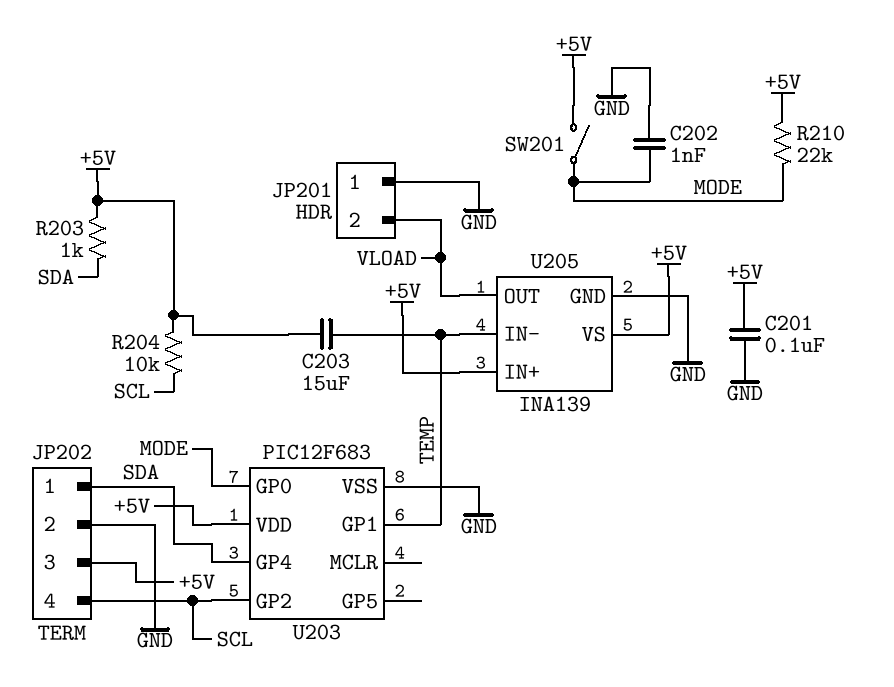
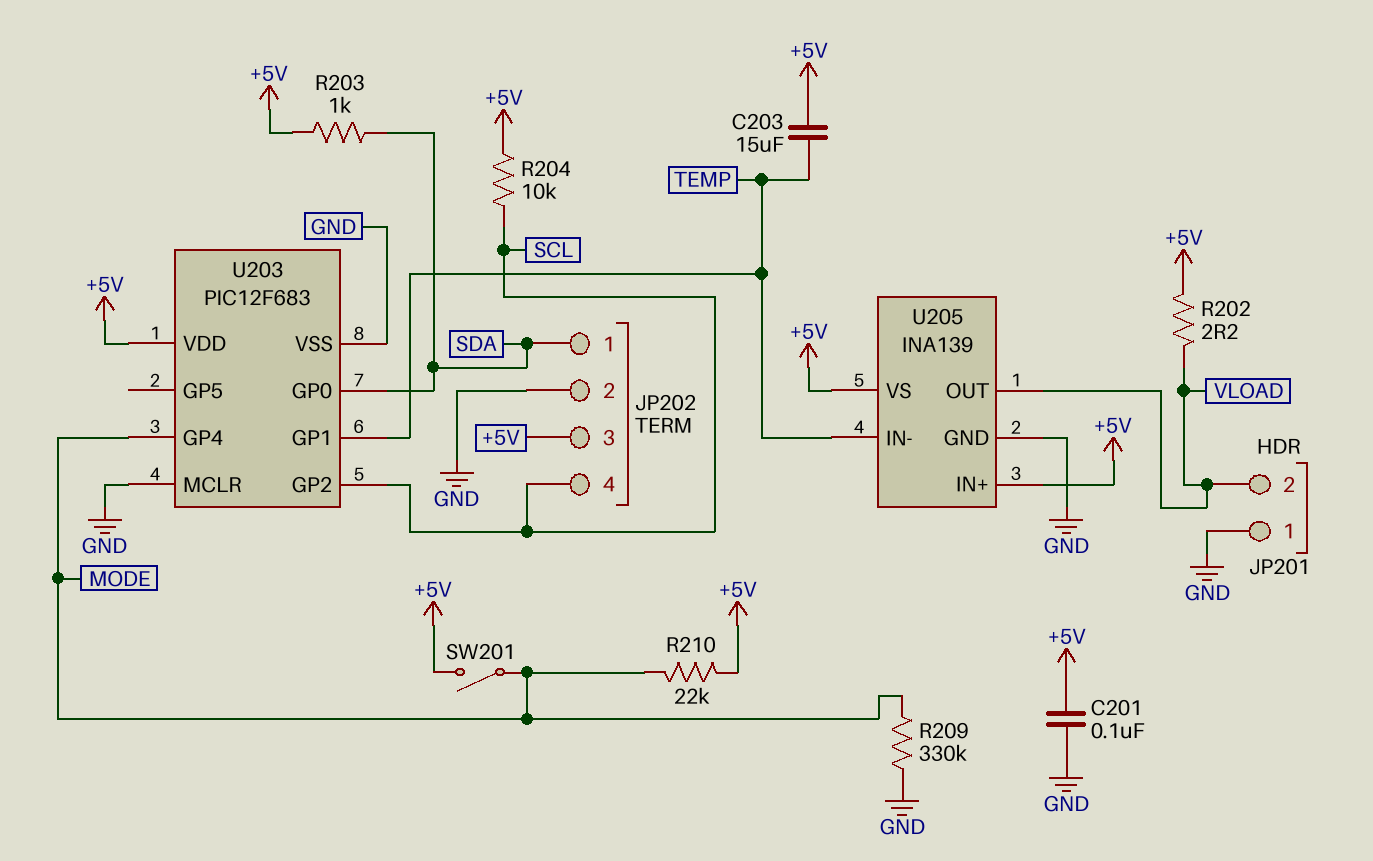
C202: 1nF (GND, MODE) -> none
R202: none -> 2.2 (+5V, VLOAD)
R209: none -> 330k (GND, MODE)
U203 pin GP0: MODE -> SDA
U203 pin GP4: SDA -> MODE
U203 pin MCLR: none -> GND

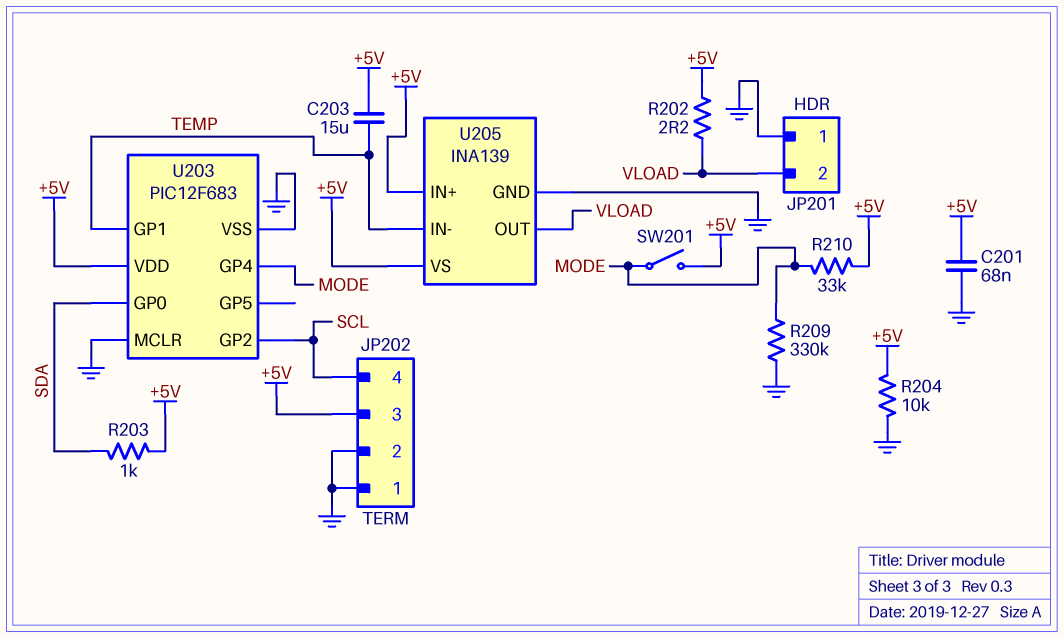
C201: 100nF (+5V, GND) -> 68nF (+5V, GND)
JP202 pin 1: SDA -> GND
R204: 10k (+5V, SCL) -> 10k (+5V, GND)
R210: 22k (+5V, MODE) -> 33k (+5V, MODE)

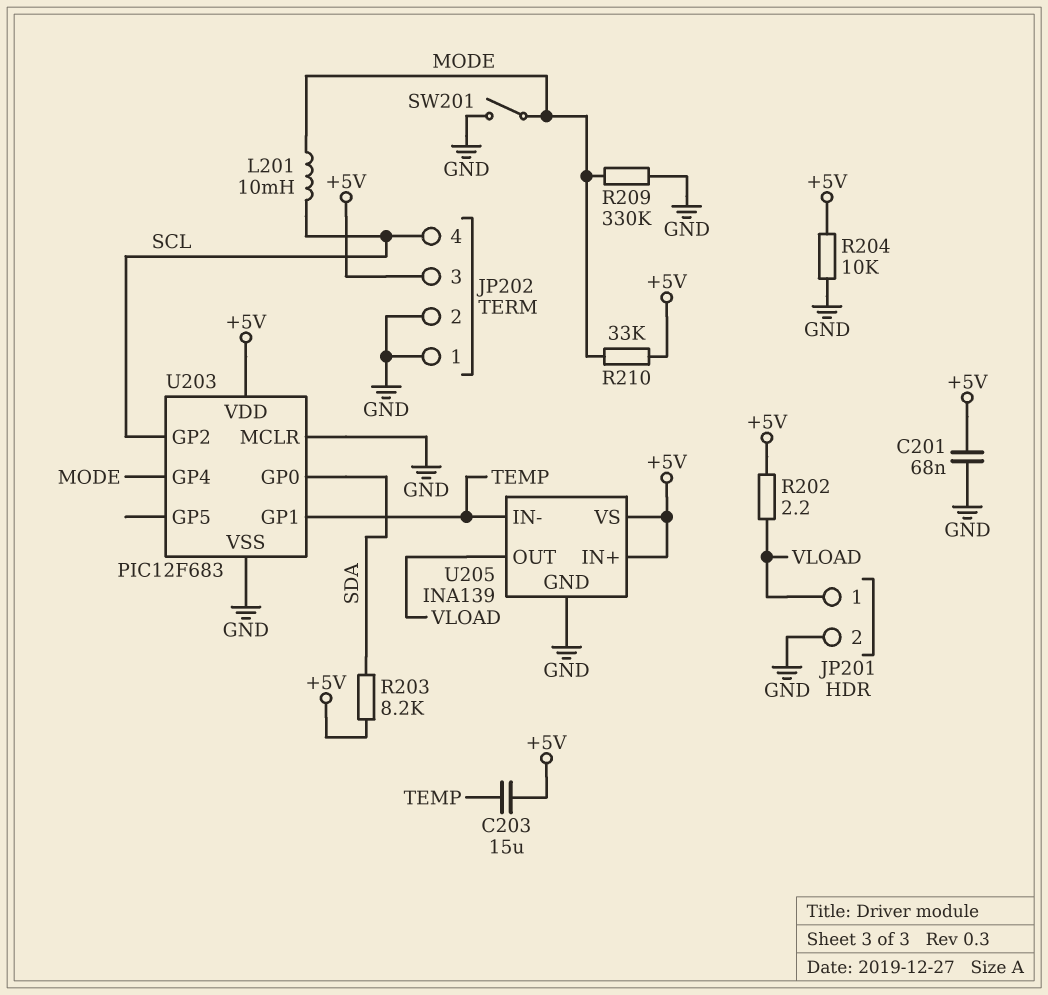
JP201 pin 1: GND -> VLOAD
JP201 pin 2: VLOAD -> GND
L201: none -> 10mH (MODE, SCL)
R203: 1k (+5V, SDA) -> 8.2k (+5V, SDA)
SW201: switch (+5V, MODE) -> switch (GND, MODE)

